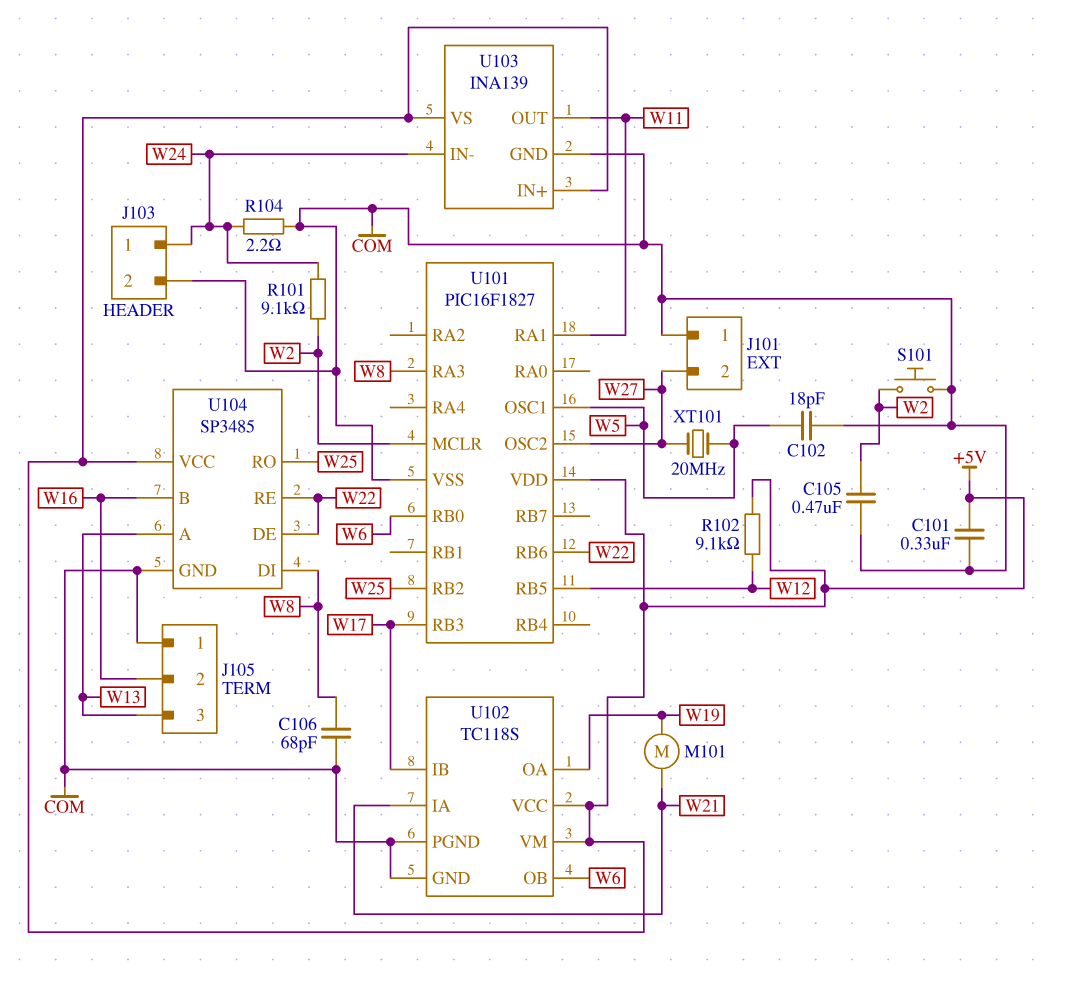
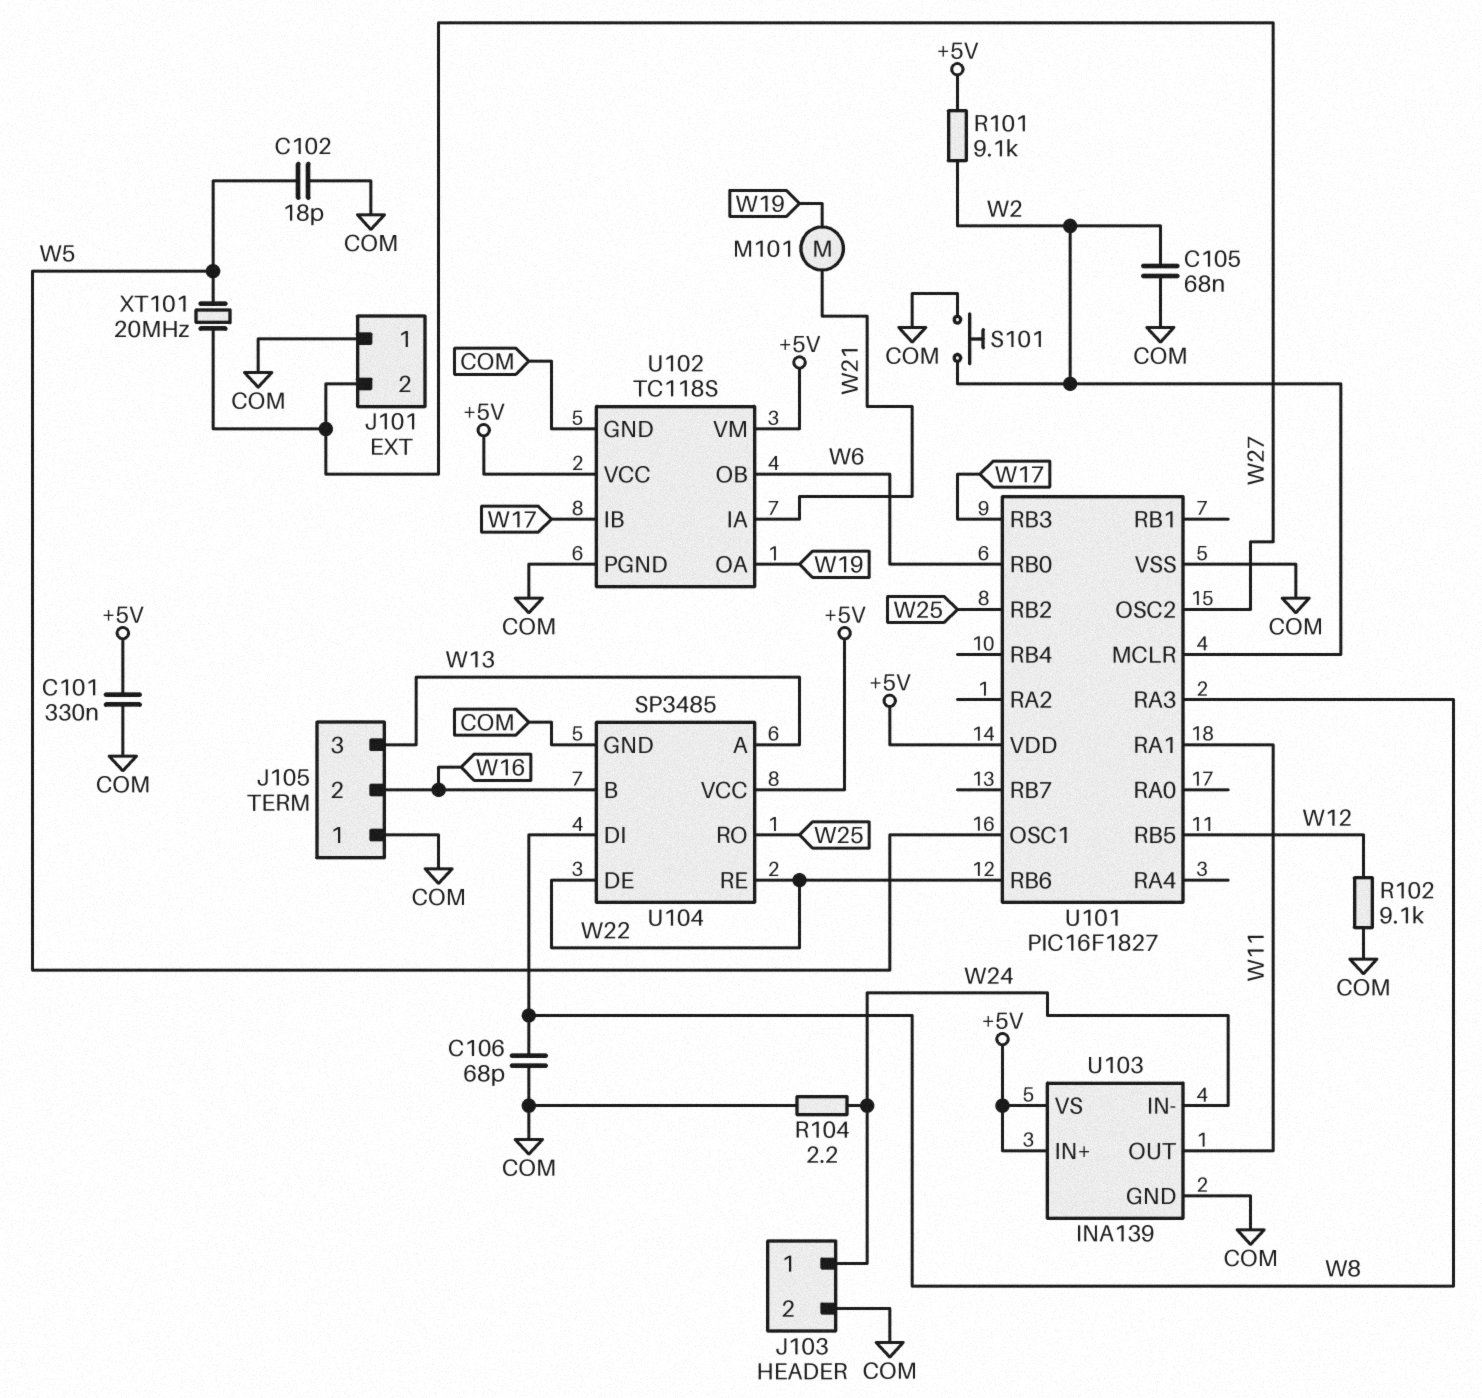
C105: 470nF (COM, W2) -> 68nF (COM, W2)
R101: 9.1k (W2, W24) -> 9.1k (+5V, W2)
R102: 9.1k (+5V, W12) -> 9.1k (COM, W12)

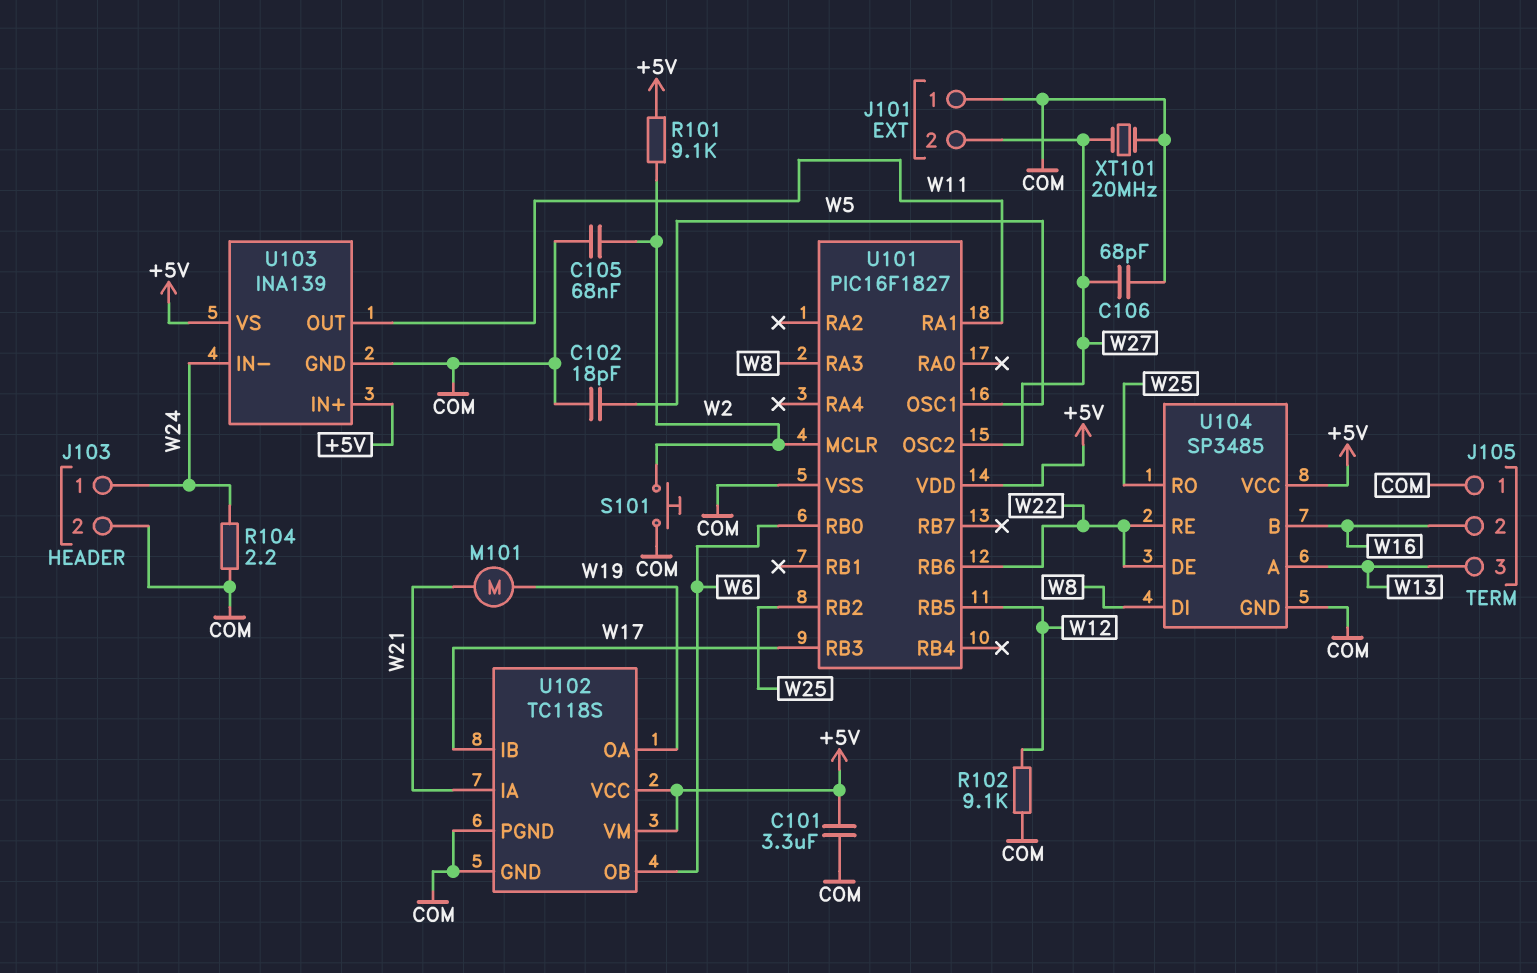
C101: 330nF (+5V, COM) -> 3.3uF (+5V, COM)
C106: 68pF (COM, W8) -> 68pF (COM, W27)
XT101: 20MHz (W5, W27) -> 20MHz (COM, W27)

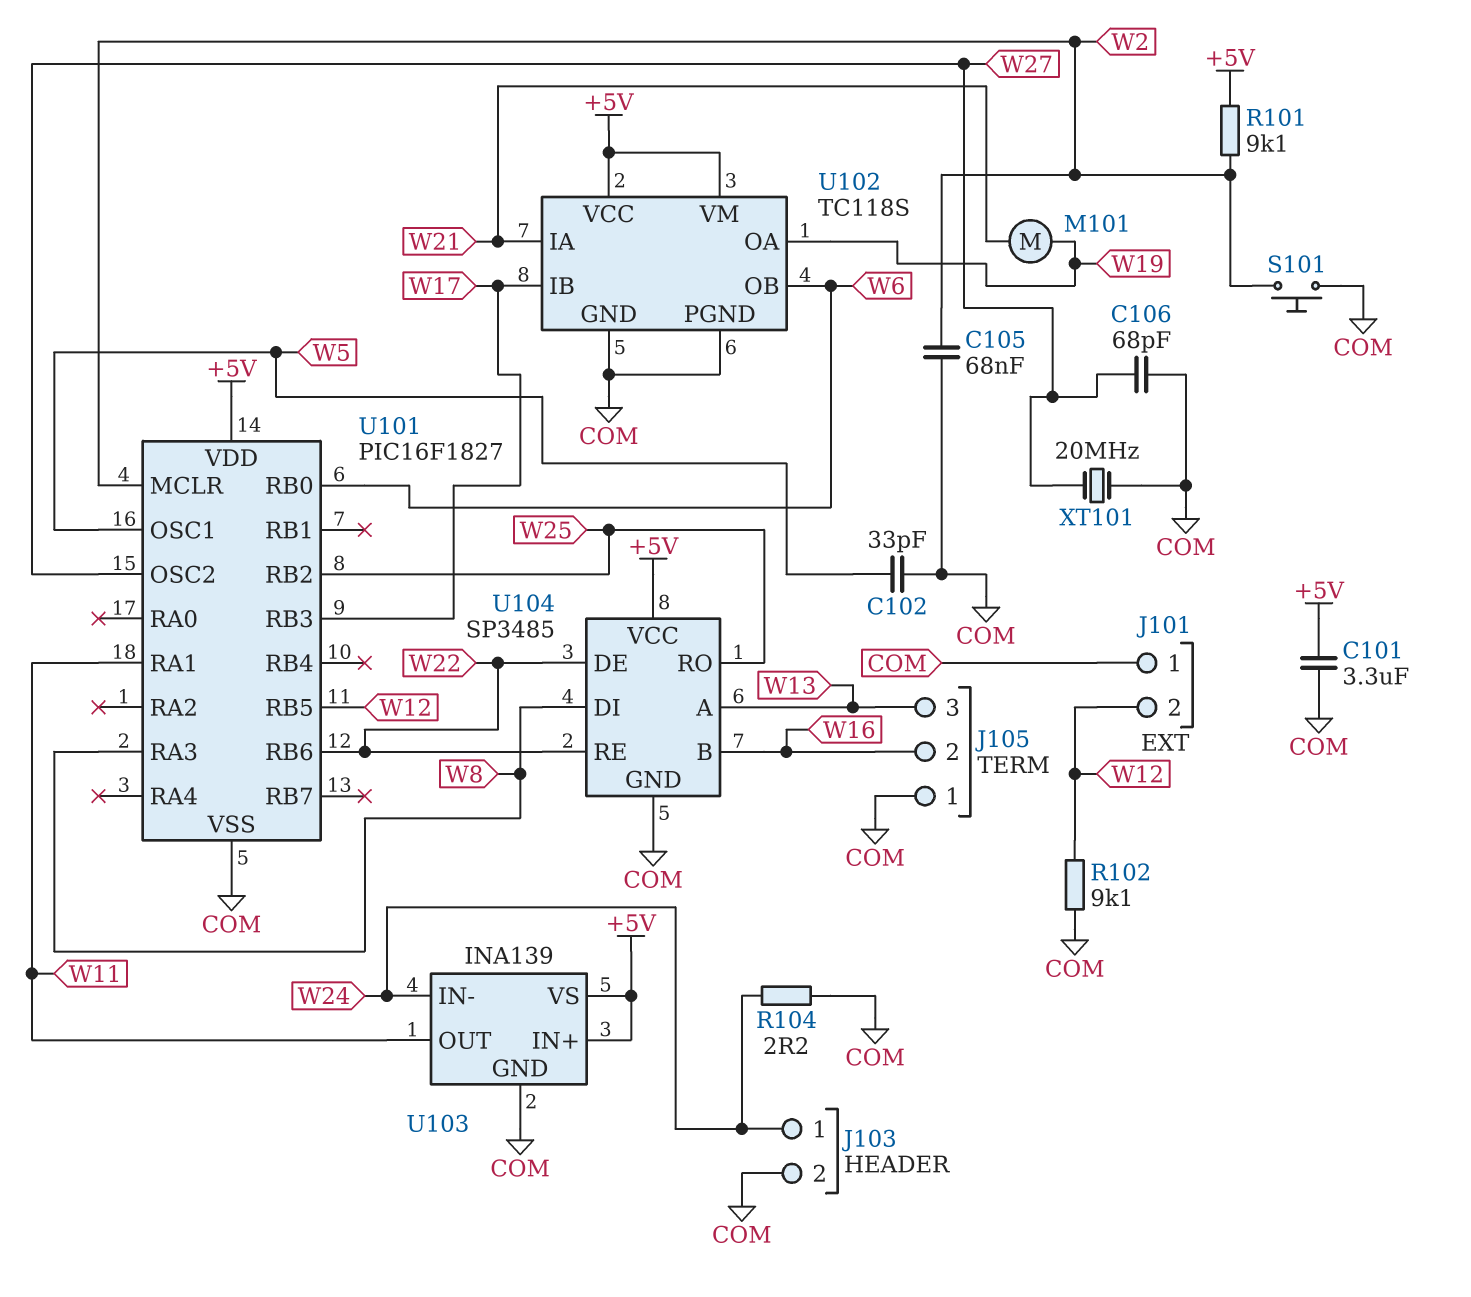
C102: 18pF (COM, W5) -> 33pF (COM, W5)
J101 pin 2: W27 -> W12

